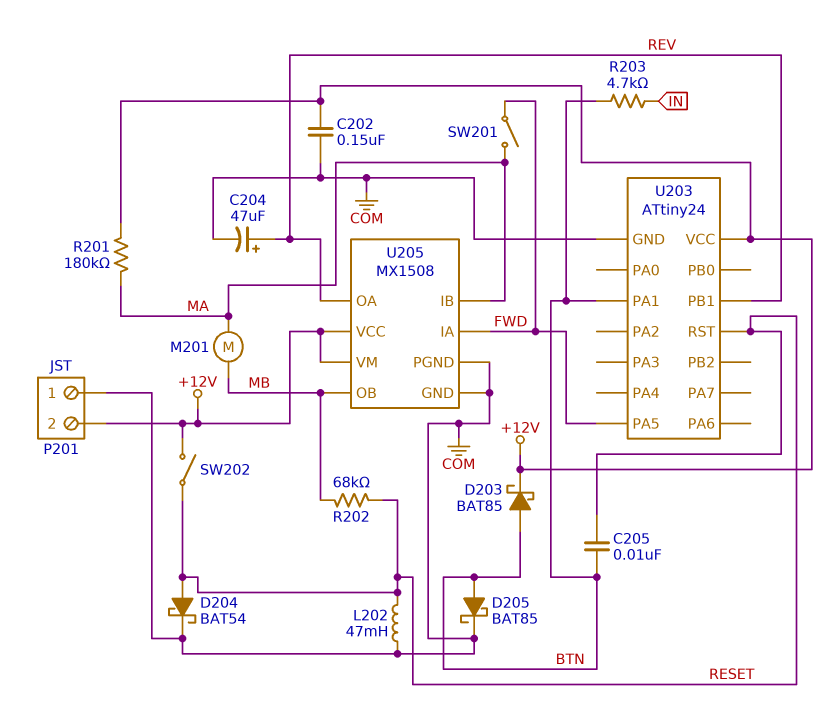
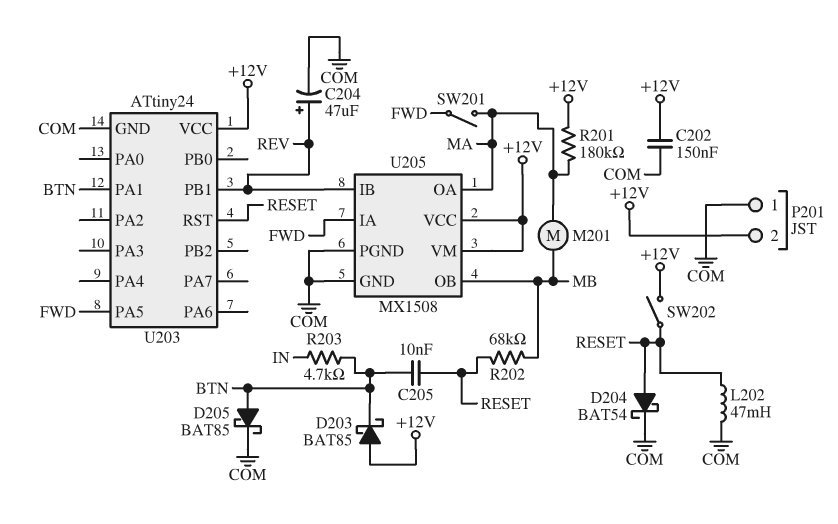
D203: schottky BAT85 (A BTN, K +12V) -> schottky BAT85 (A +12V, K BTN)
U205 pin IB: MA -> REV
U205 pin OA: REV -> MA

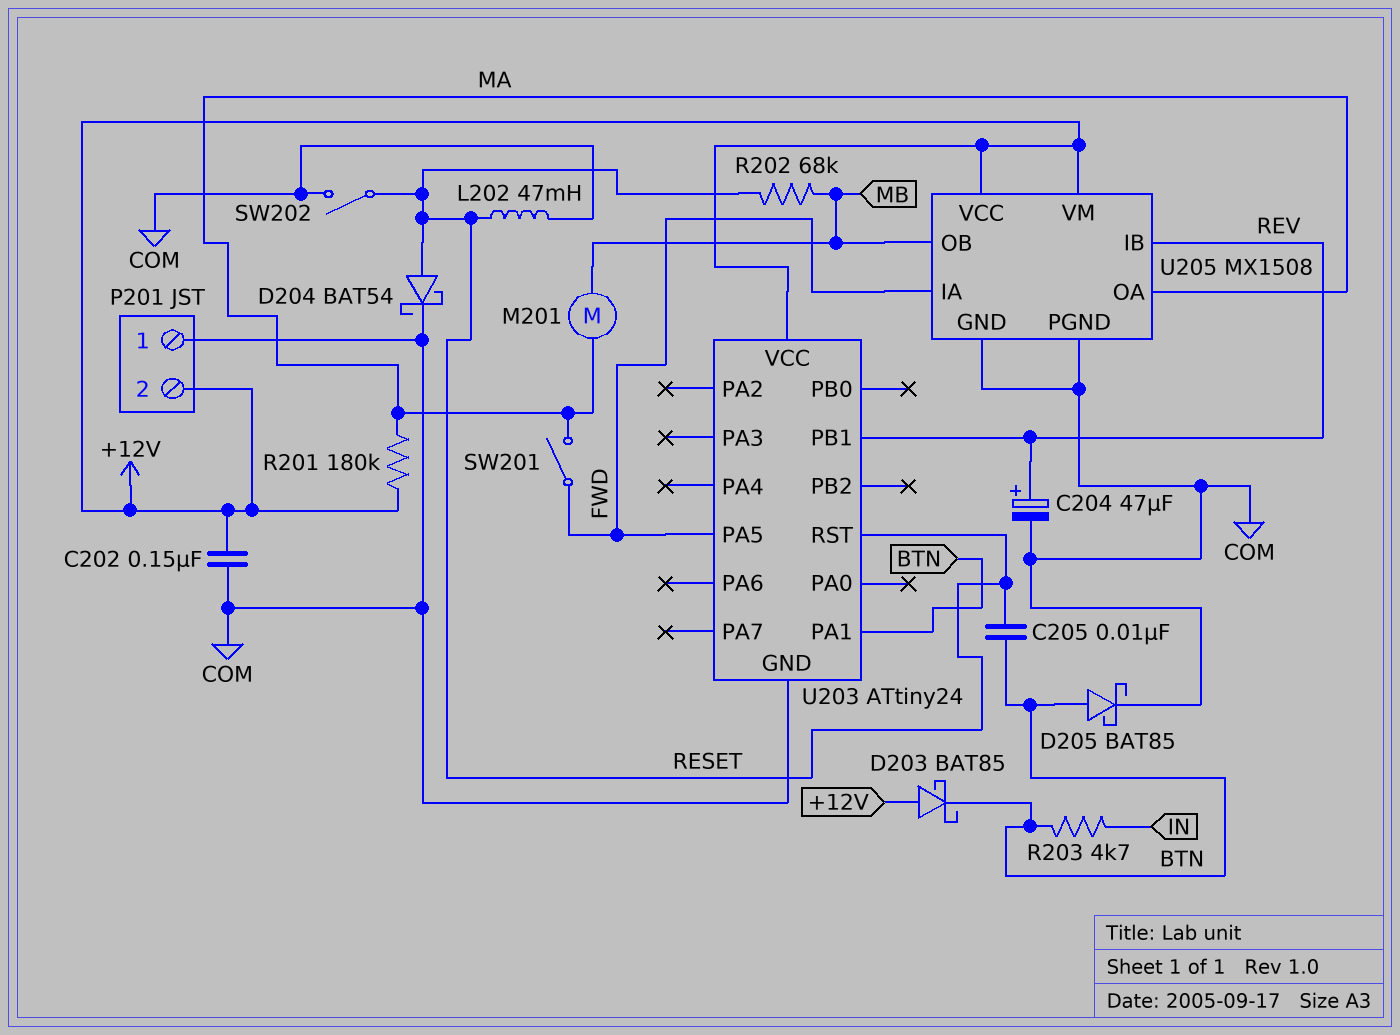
SW202: switch (+12V, RESET) -> switch (COM, RESET)

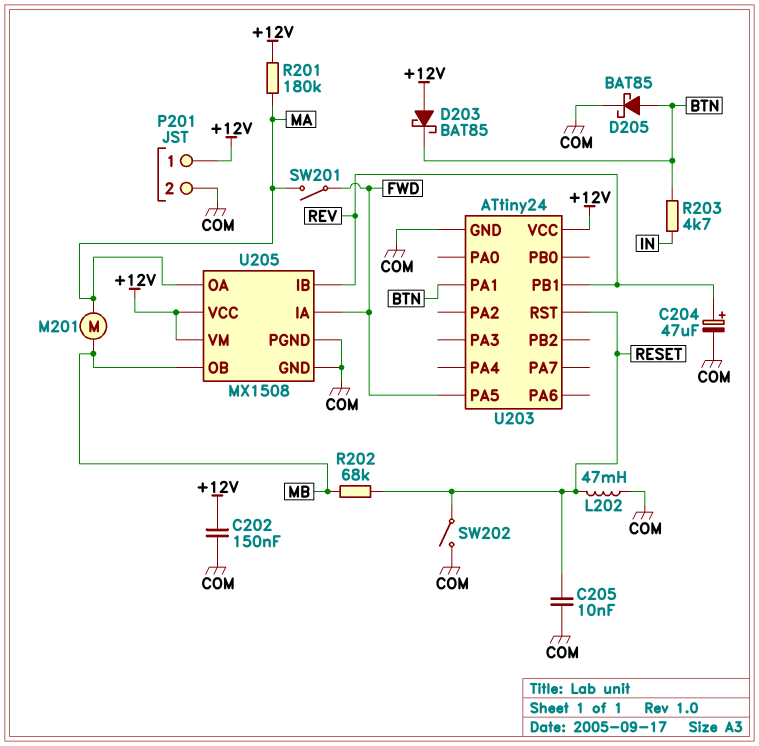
C205: 10nF (BTN, RESET) -> 10nF (COM, RESET)
D204: schottky BAT54 (A RESET, K COM) -> none
P201 pin 1: COM -> +12V
P201 pin 2: +12V -> COM

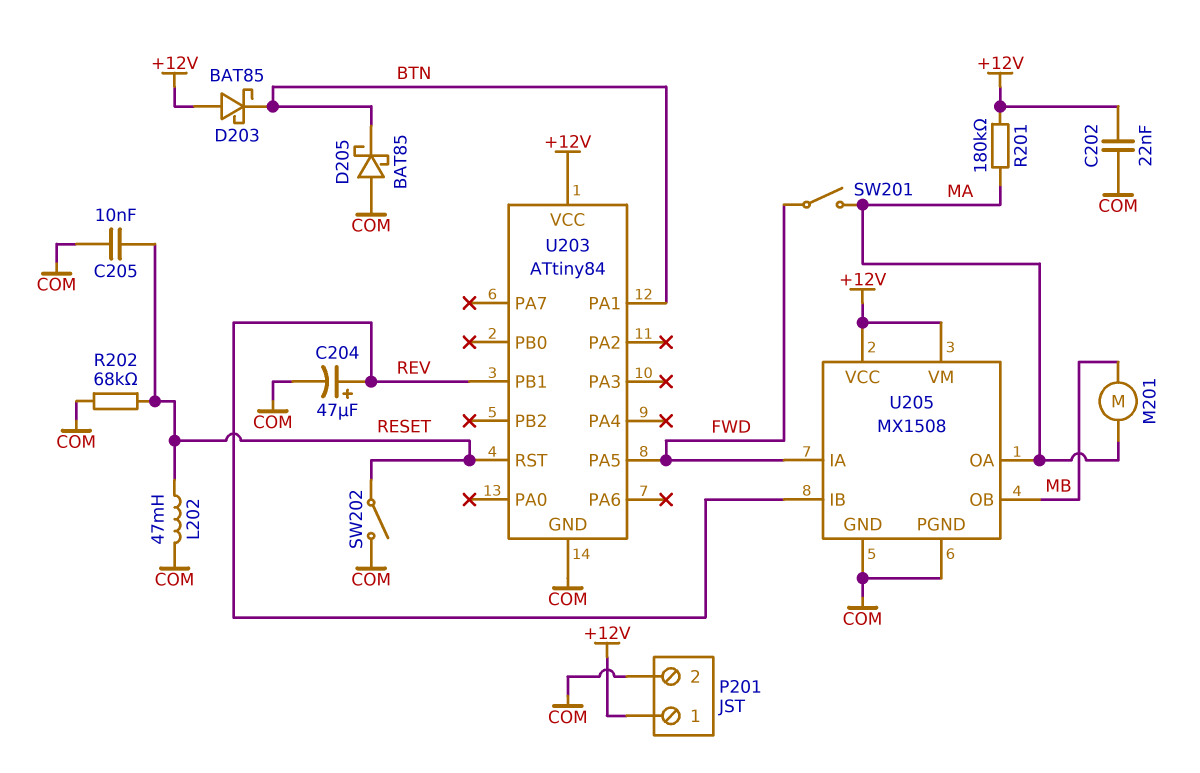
C202: 150nF (+12V, COM) -> 22nF (+12V, COM)
D205: schottky BAT85 (A BTN, K COM) -> schottky BAT85 (A COM, K BTN)
R202: 68k (MB, RESET) -> 68k (COM, RESET)
R203: 4.7k (BTN, IN) -> none
U203: ATtiny24 -> ATtiny84

